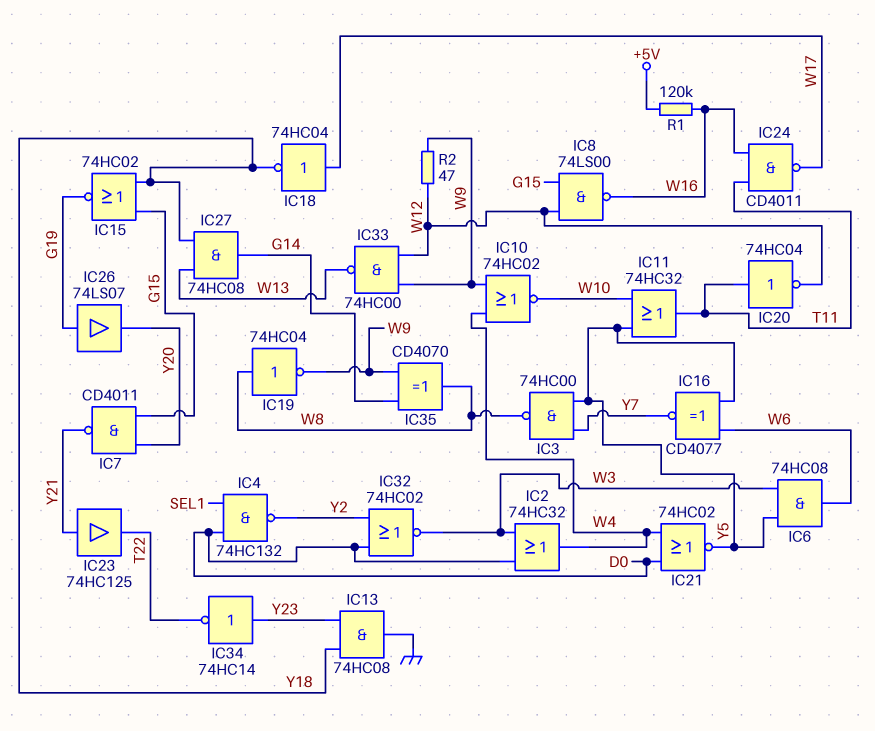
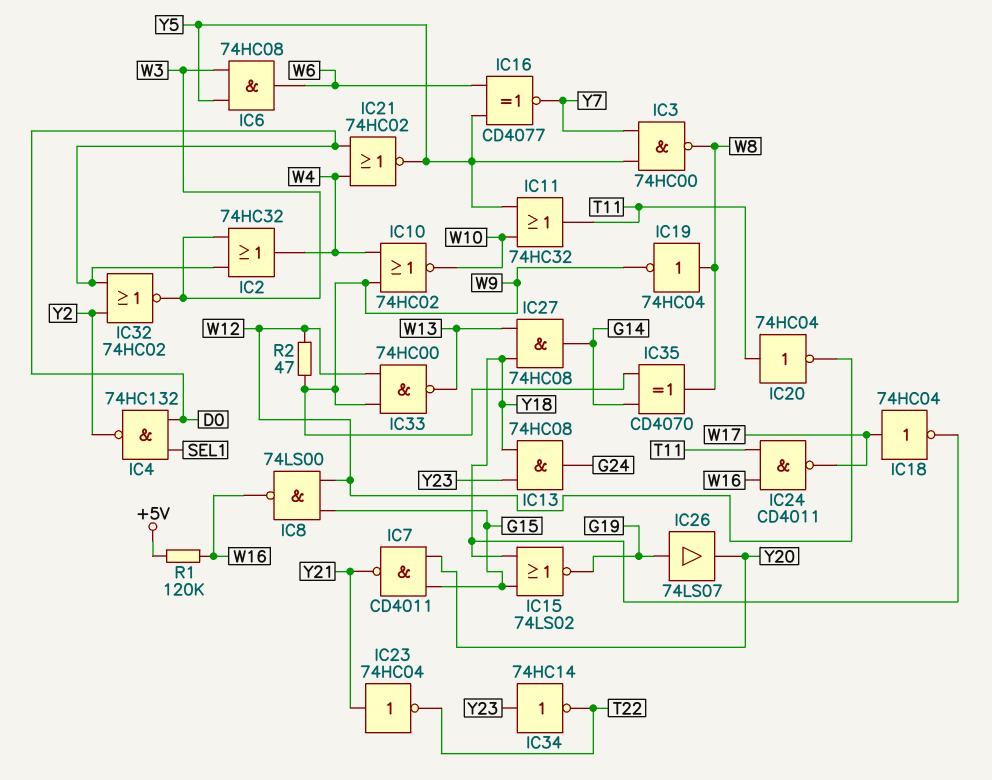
IC13: AND 74HC08 (in Y18, in Y23, out GND) -> AND 74HC08 (in Y18, in Y23, out G24)
IC15: NOR 74HC02 (in G15, in Y18, out G19) -> NOR 74LS02 (in G15, in Y18, out G19)
IC23: buffer 74HC125 (in Y21, out T22) -> NOT 74HC04 (in Y21, out T22)

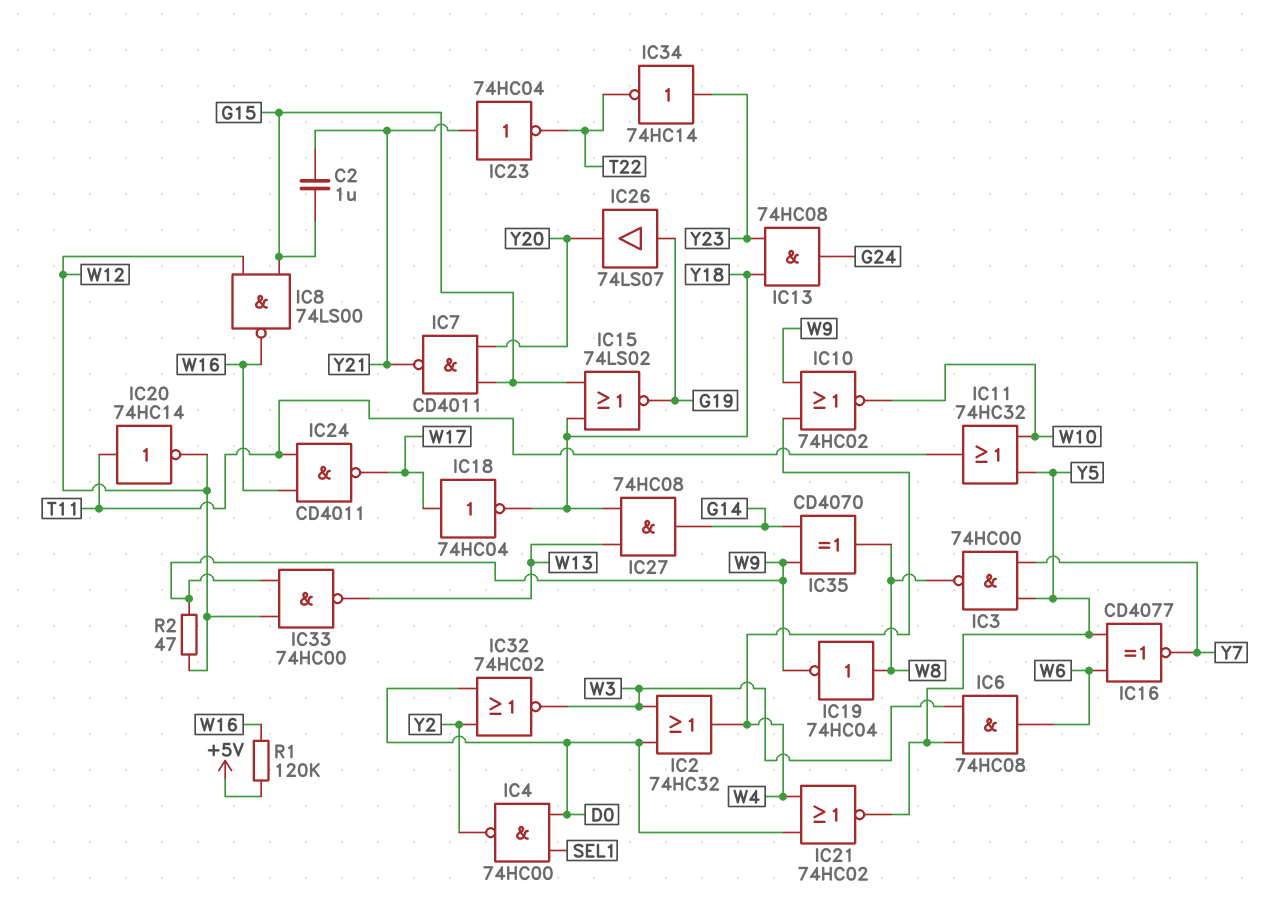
C2: none -> 1uF (G15, Y21)
IC4: NAND 74HC132 (in D0, in SEL1, out Y2) -> NAND 74HC00 (in D0, in SEL1, out Y2)
IC20: NOT 74HC04 (in T11, out W12) -> NOT 74HC14 (in T11, out W12)

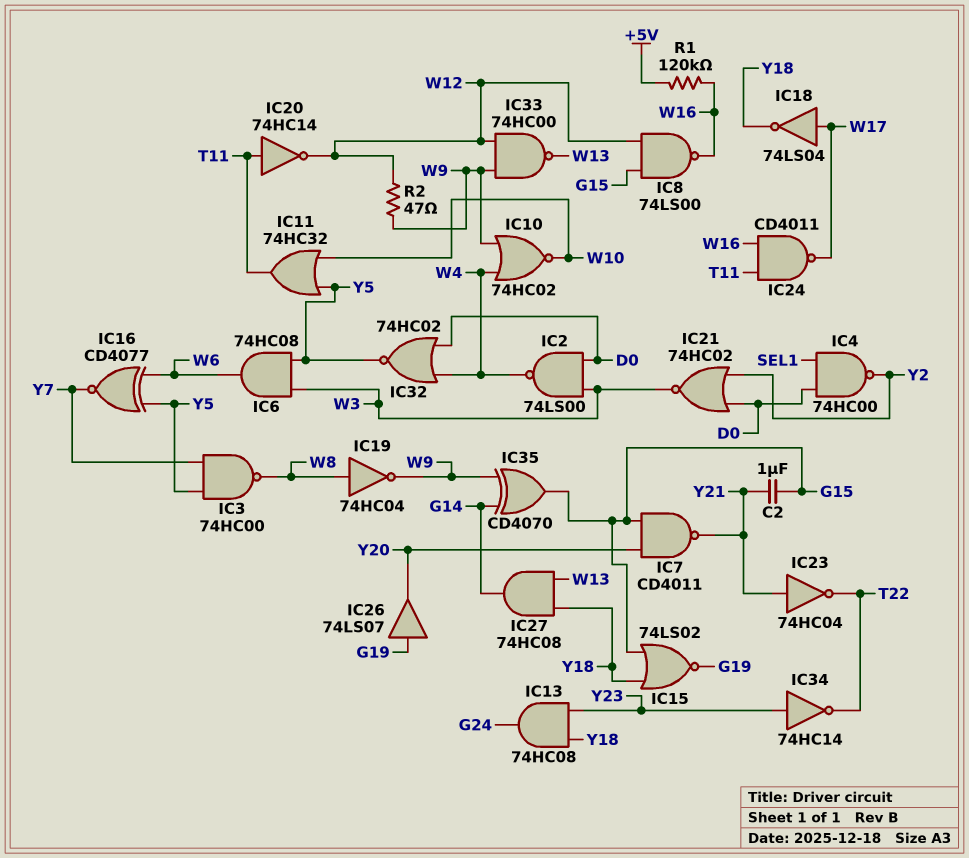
IC2: OR 74HC32 (in D0, in W3, out W4) -> NAND 74LS00 (in D0, in W3, out W4)
IC18: NOT 74HC04 (in W17, out Y18) -> NOT 74LS04 (in W17, out Y18)
IC21: NOR 74HC02 (in D0, in W4, out Y5) -> NOR 74HC02 (in D0, in Y2, out W3)
IC32: NOR 74HC02 (in D0, in Y2, out W3) -> NOR 74HC02 (in D0, in W4, out Y5)
IC35: XOR CD4070 (in G14, in W9, out W8) -> XOR CD4070 (in G14, in W9, out G15)

